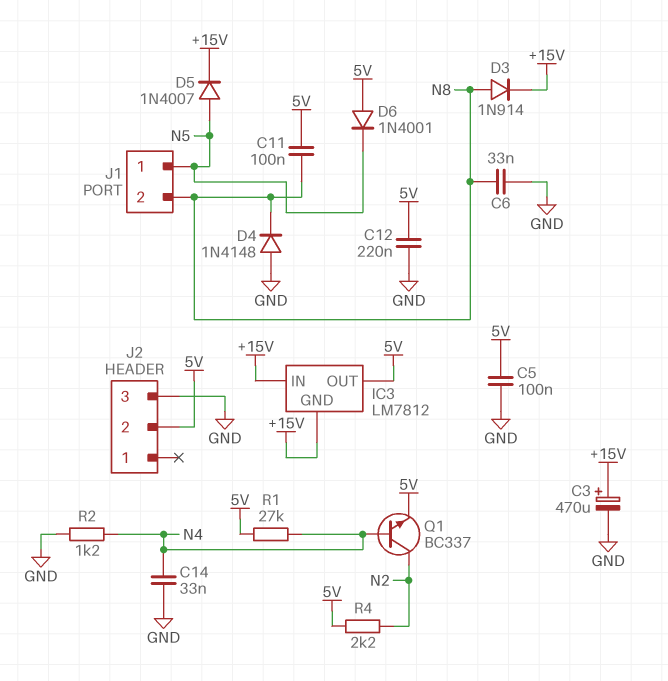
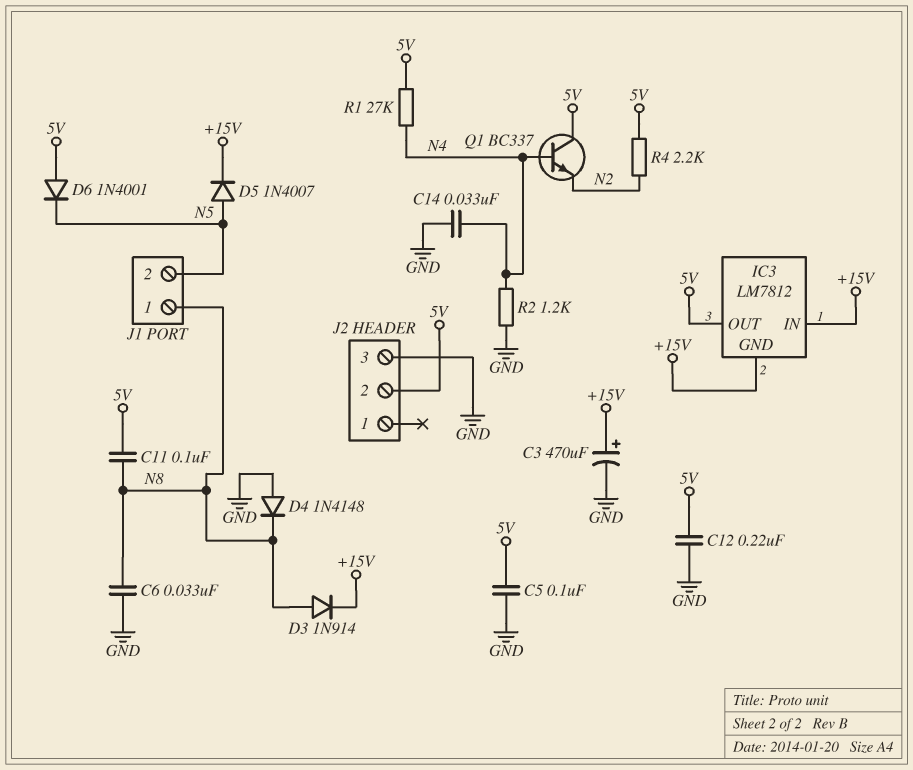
J1 pin 1: N5 -> N8
J1 pin 2: N8 -> N5
Q1: NPN BC337 (B N4, C N2, E 5V) -> NPN BC337 (B N4, C 5V, E N2)

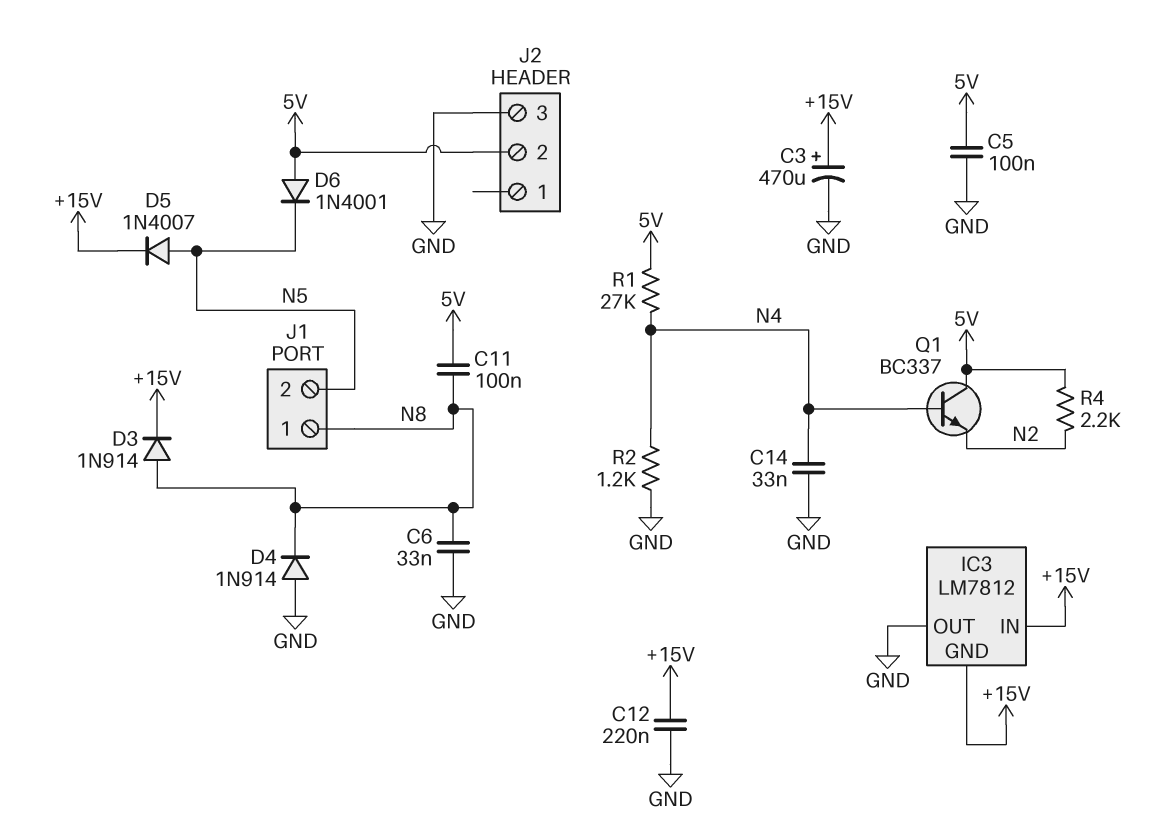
C12: 220nF (5V, GND) -> 220nF (+15V, GND)
D4: diode 1N4148 (A GND, K N8) -> diode 1N914 (A GND, K N8)
IC3 pin OUT: 5V -> GND

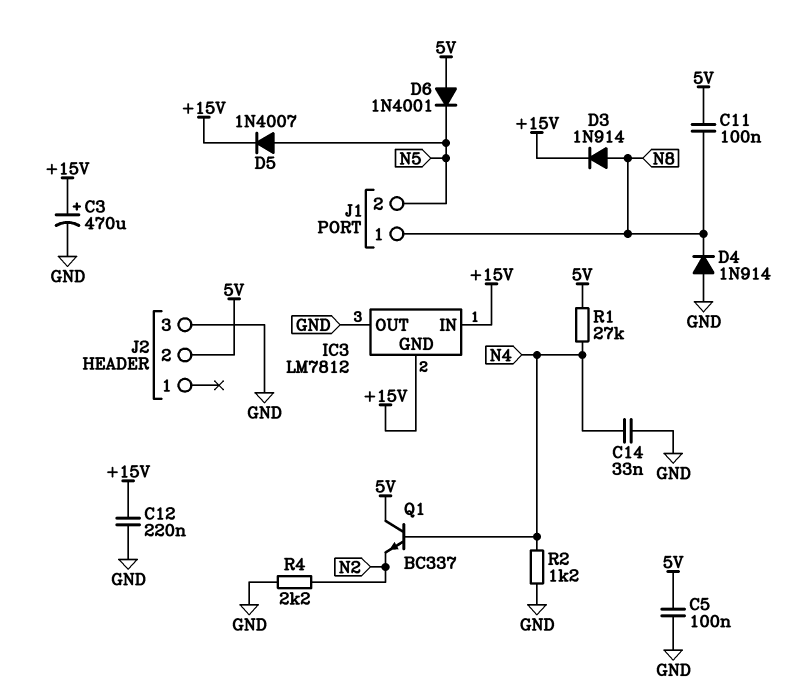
C6: 33nF (GND, N8) -> none
R4: 2.2k (5V, N2) -> 2.2k (GND, N2)

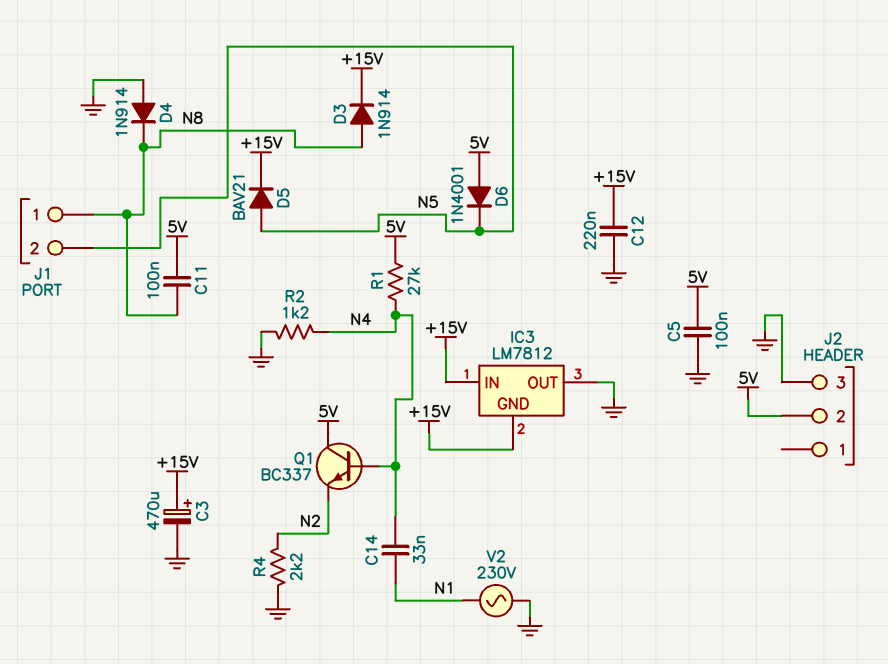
C14: 33nF (GND, N4) -> 33nF (N1, N4)
D5: diode 1N4007 (A N5, K +15V) -> diode BAV21 (A N5, K +15V)
V2: none -> AC 230V (GND, N1)

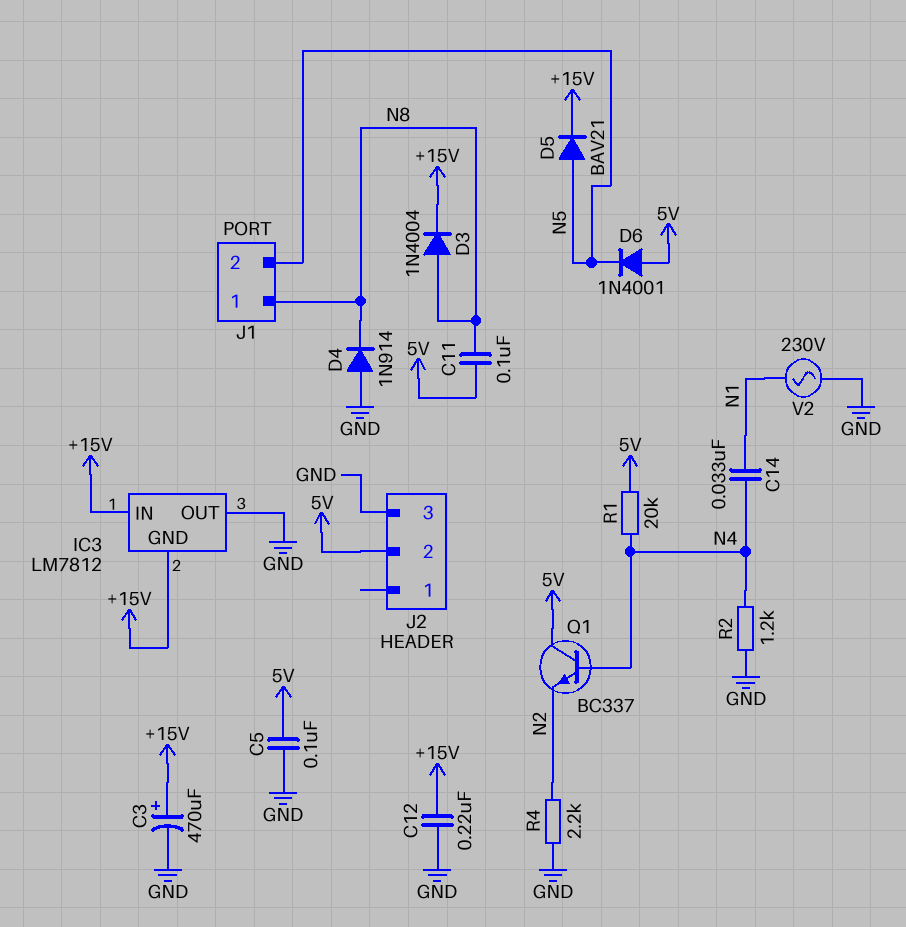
D3: diode 1N914 (A N8, K +15V) -> diode 1N4004 (A N8, K +15V)
R1: 27k (5V, N4) -> 20k (5V, N4)

